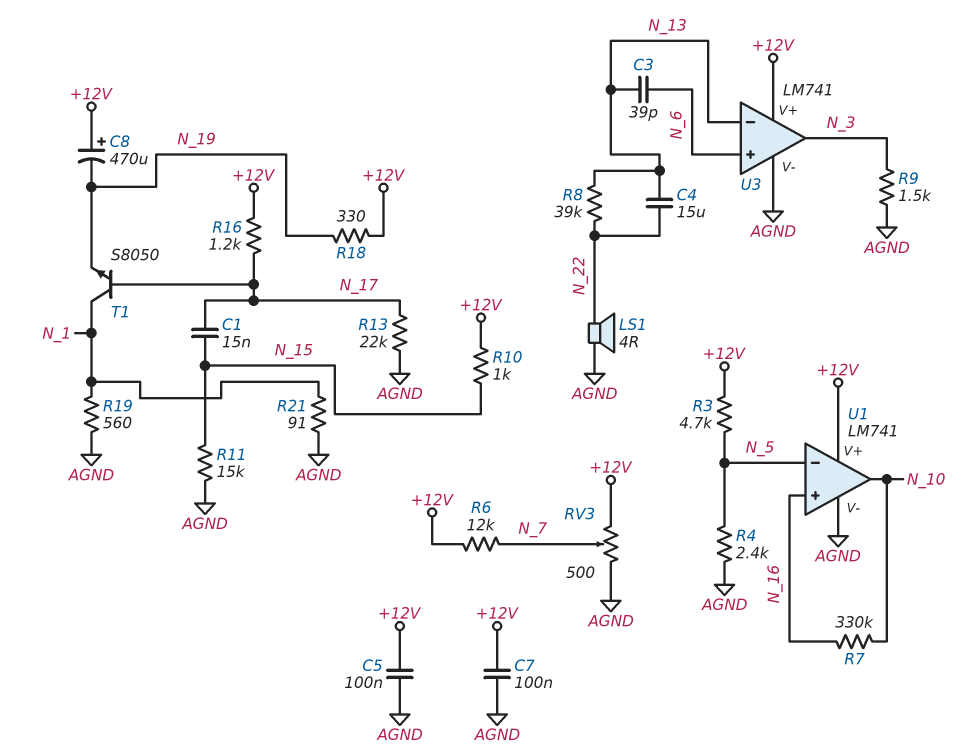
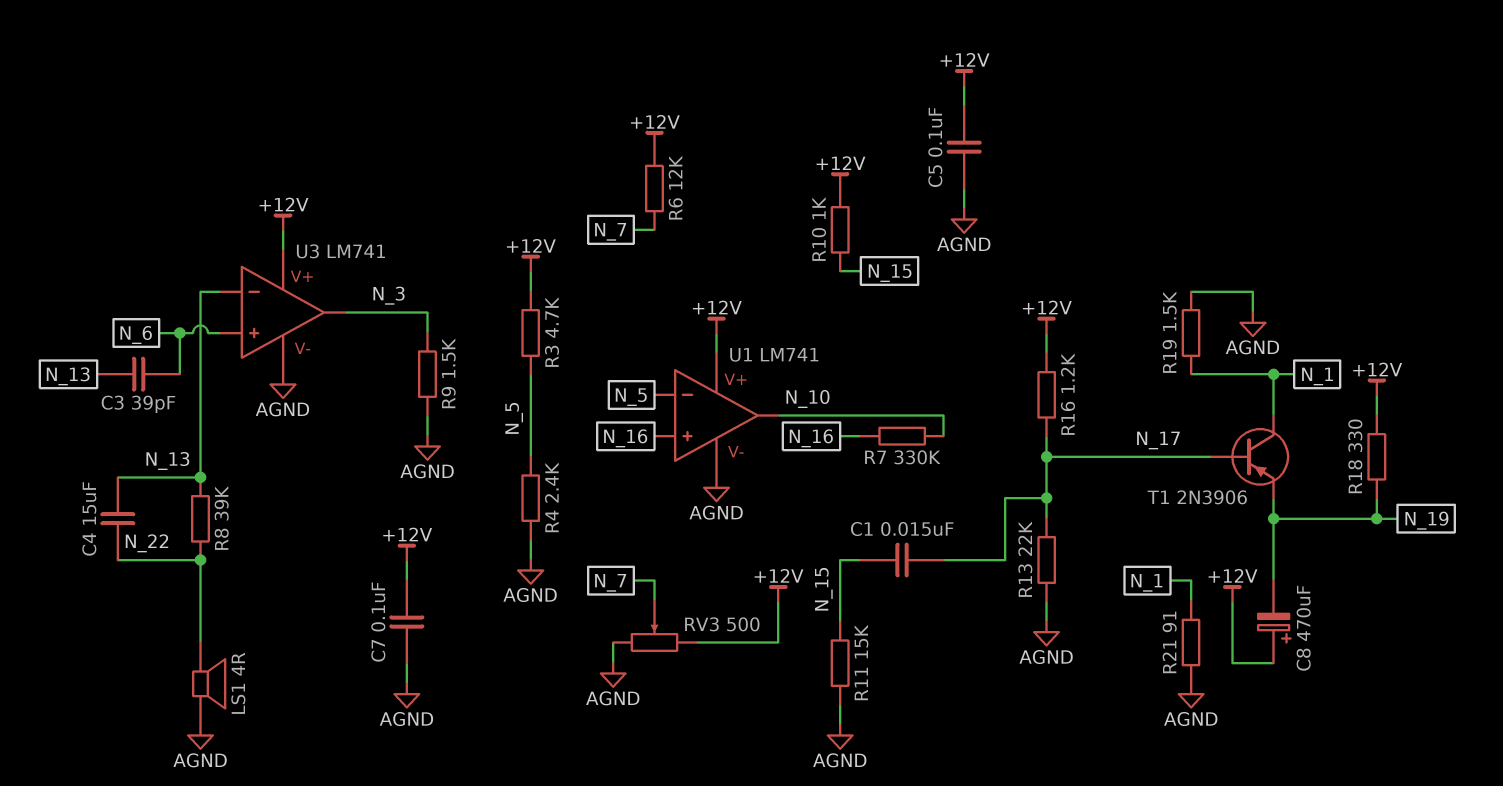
R19: 560 (AGND, N_1) -> 1.5k (AGND, N_1)
T1: NPN S8050 (B N_17, C N_1, E N_19) -> PNP 2N3906 (B N_17, C N_1, E N_19)

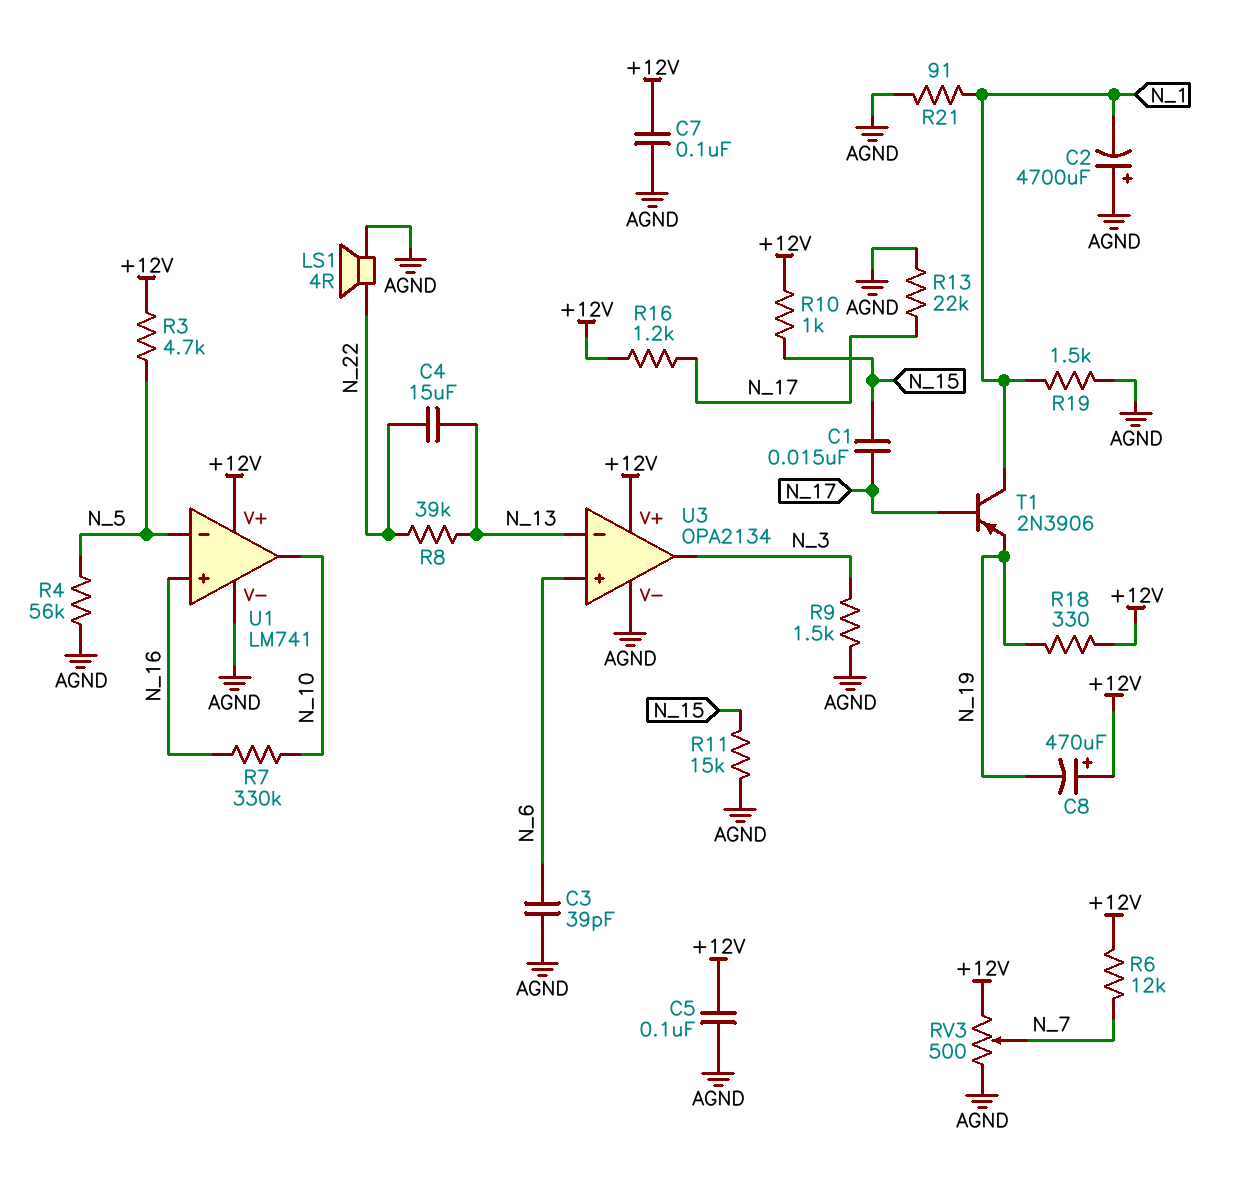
C2: none -> 4700uF (plus AGND, minus N_1)
C3: 39pF (N_6, N_13) -> 39pF (AGND, N_6)
R4: 2.4k (AGND, N_5) -> 56k (AGND, N_5)
U3: LM741 -> OPA2134

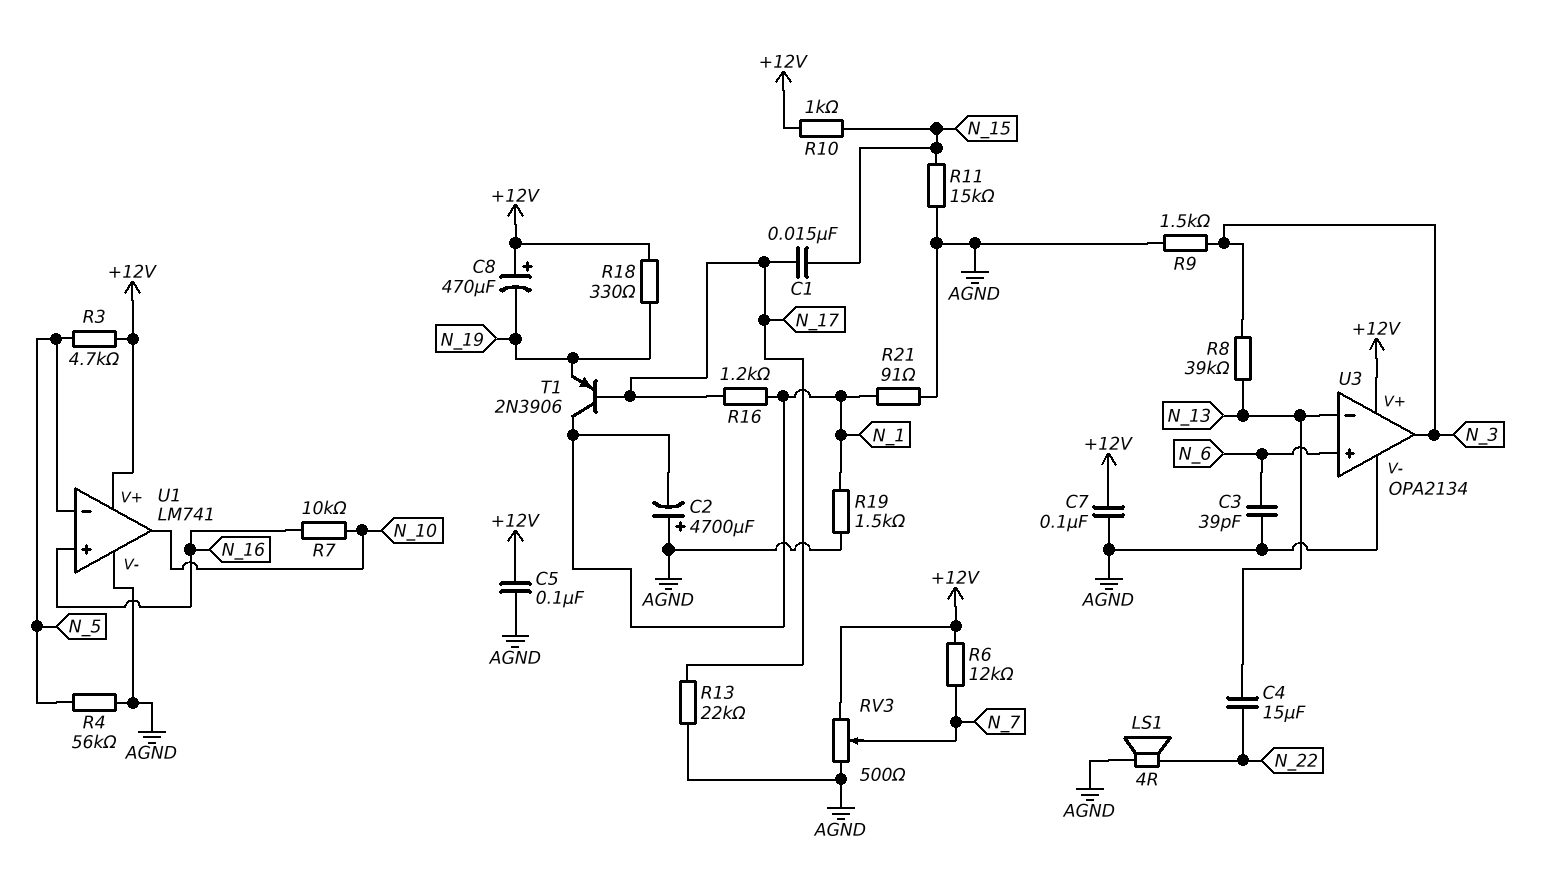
R7: 330k (N_10, N_16) -> 10k (N_10, N_16)
R8: 39k (N_13, N_22) -> 39k (N_3, N_13)
R16: 1.2k (+12V, N_17) -> 1.2k (N_1, N_17)

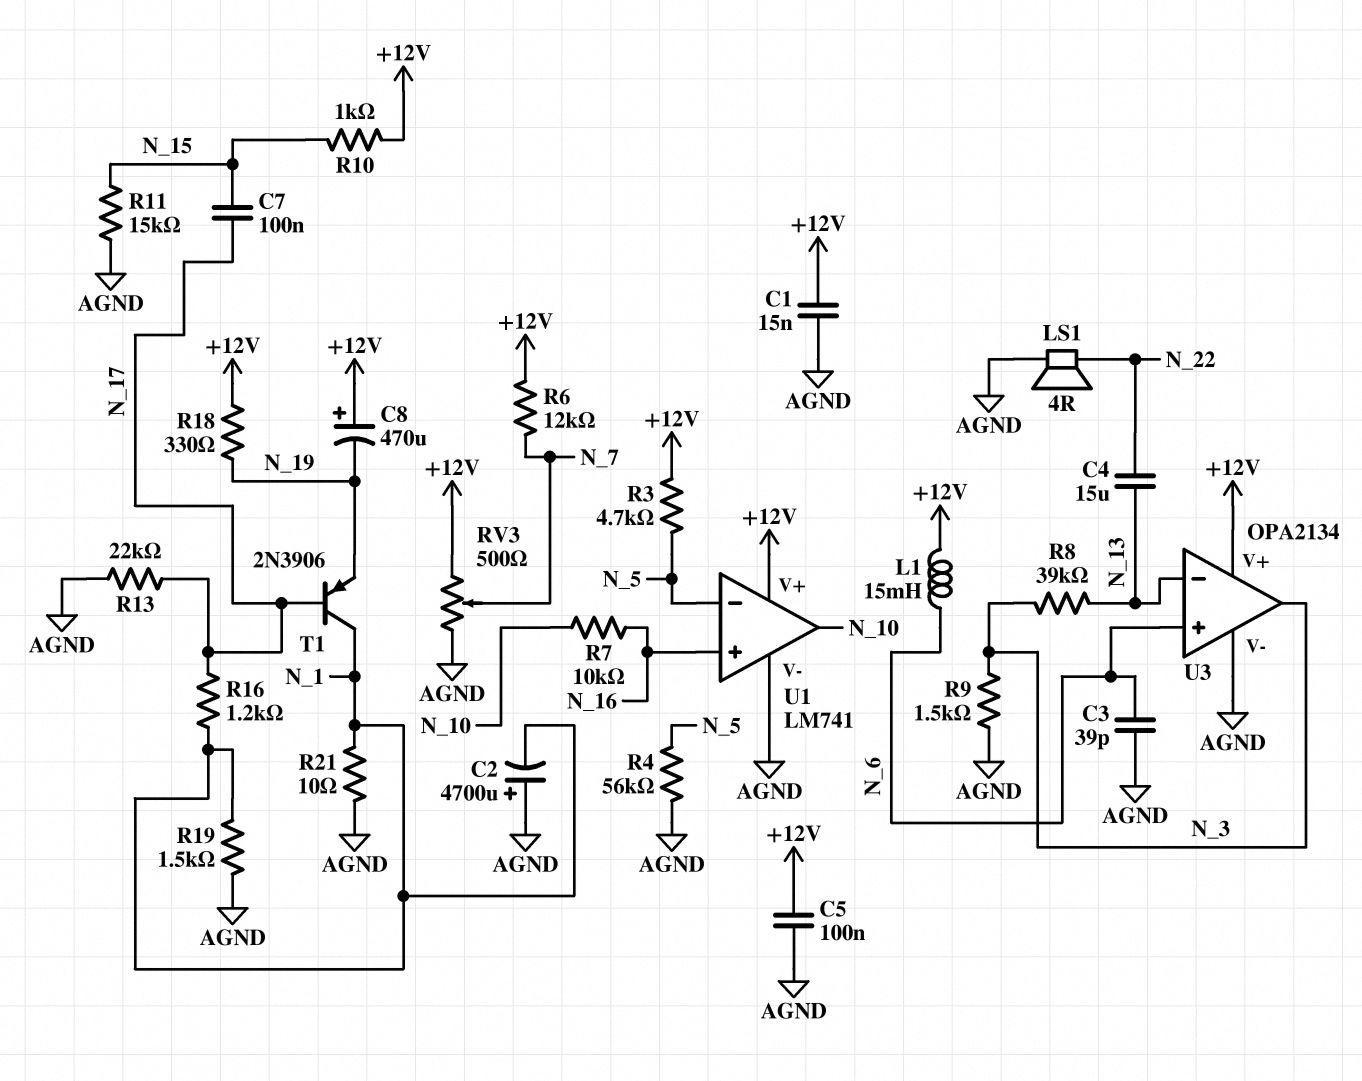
C1: 15nF (N_15, N_17) -> 15nF (+12V, AGND)
C7: 100nF (+12V, AGND) -> 100nF (N_15, N_17)
L1: none -> 15mH (+12V, N_6)
R21: 91 (AGND, N_1) -> 10 (AGND, N_1)

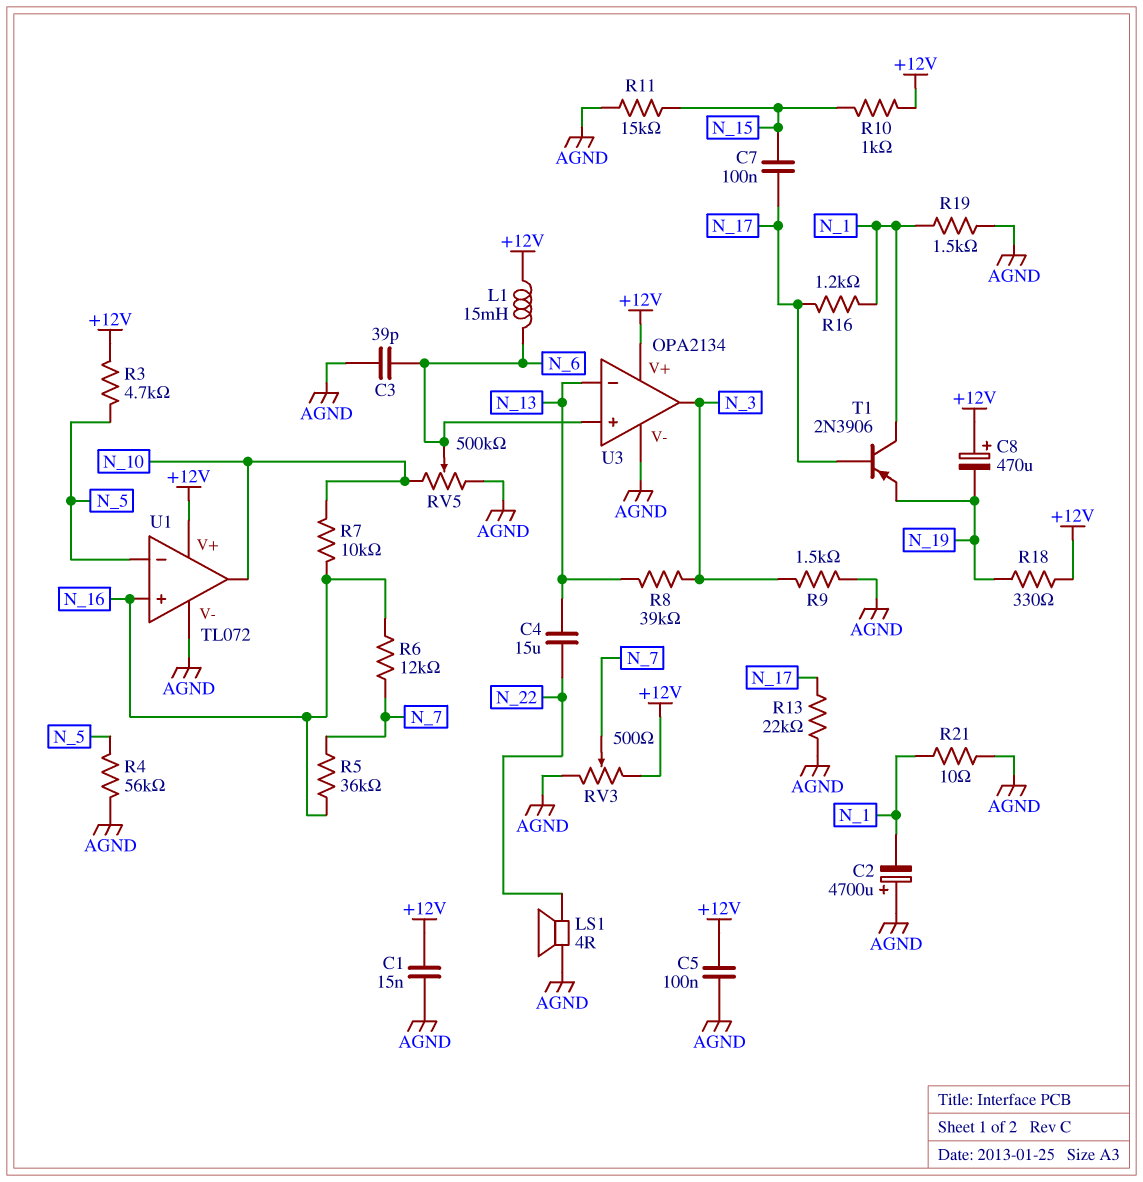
R5: none -> 36k (N_7, N_16)
R6: 12k (+12V, N_7) -> 12k (N_7, N_16)
RV5: none -> 500k (AGND, N_10, wiper N_6)
U1: LM741 -> TL072

